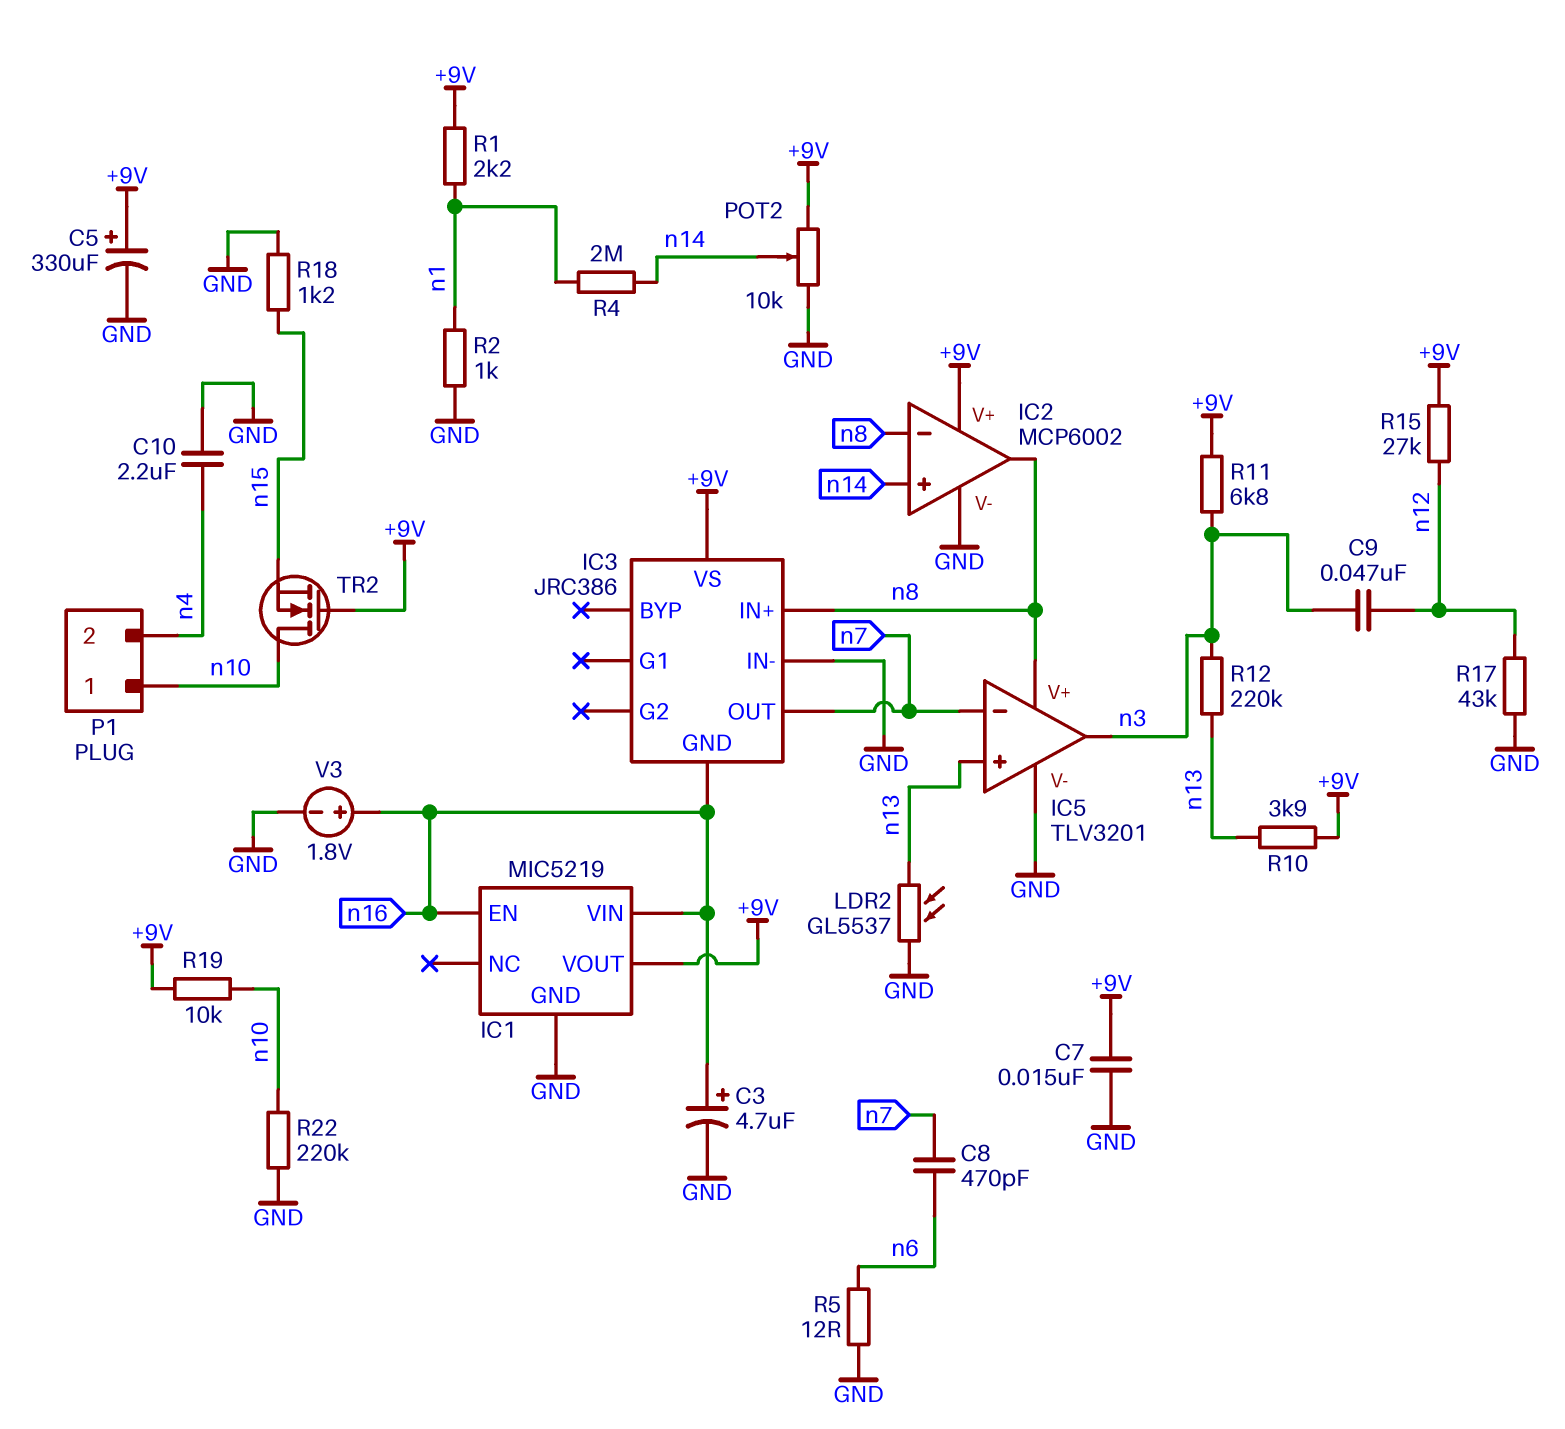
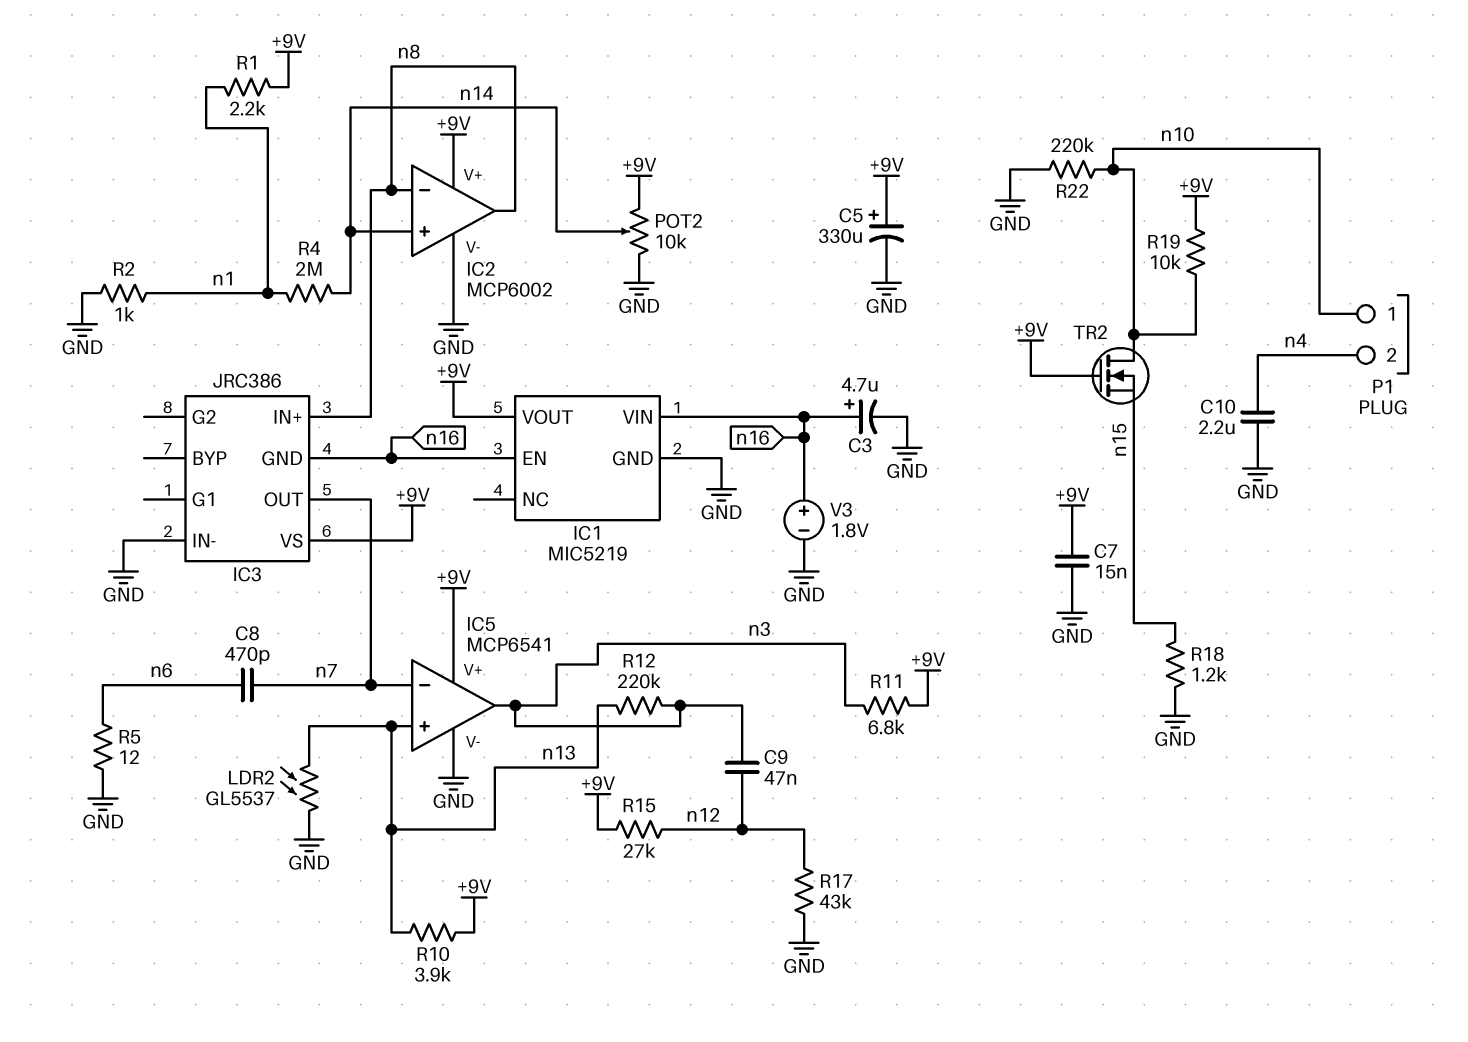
IC5: TLV3201 -> MCP6541
IC5 pin V+: n8 -> +9V

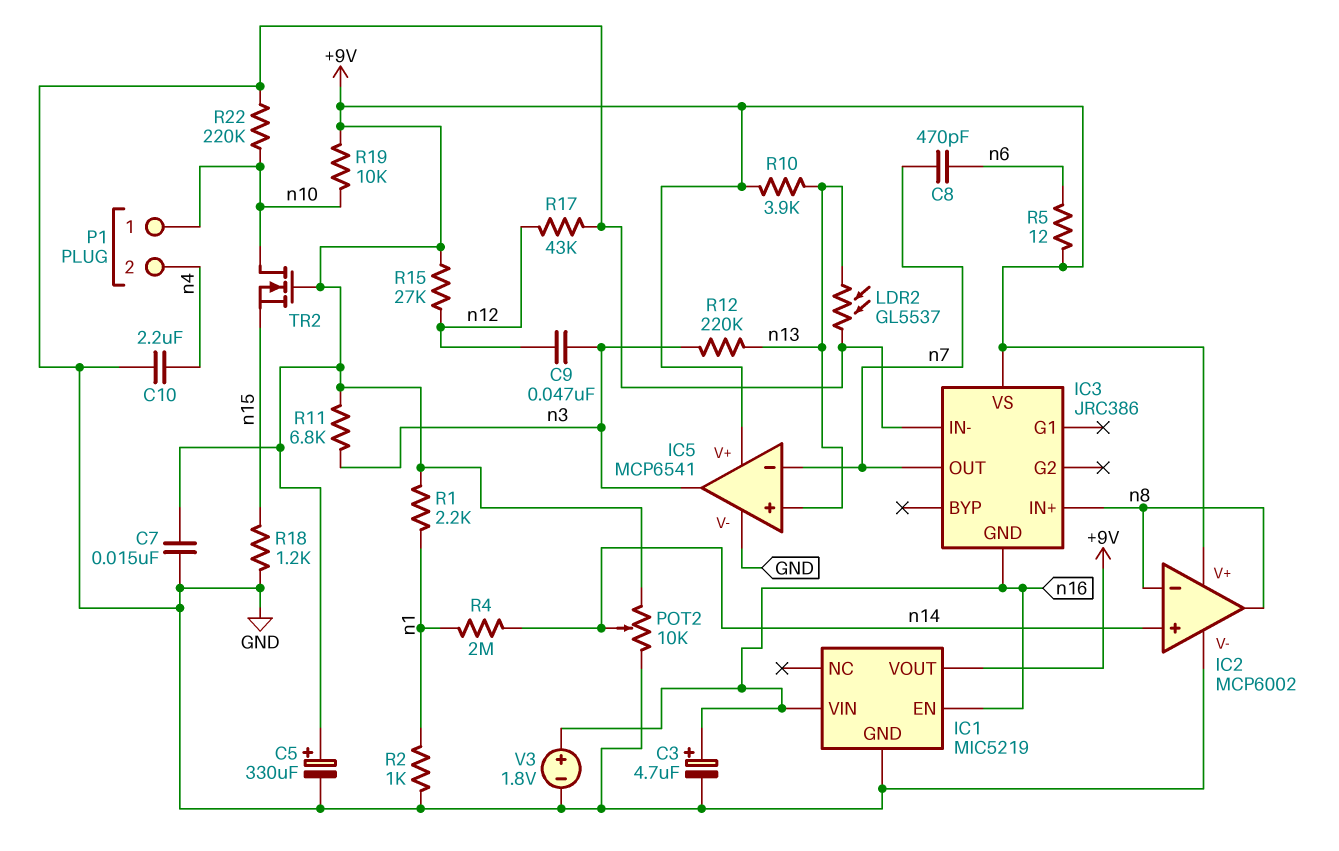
R5: 12 (GND, n6) -> 12 (+9V, n6)

